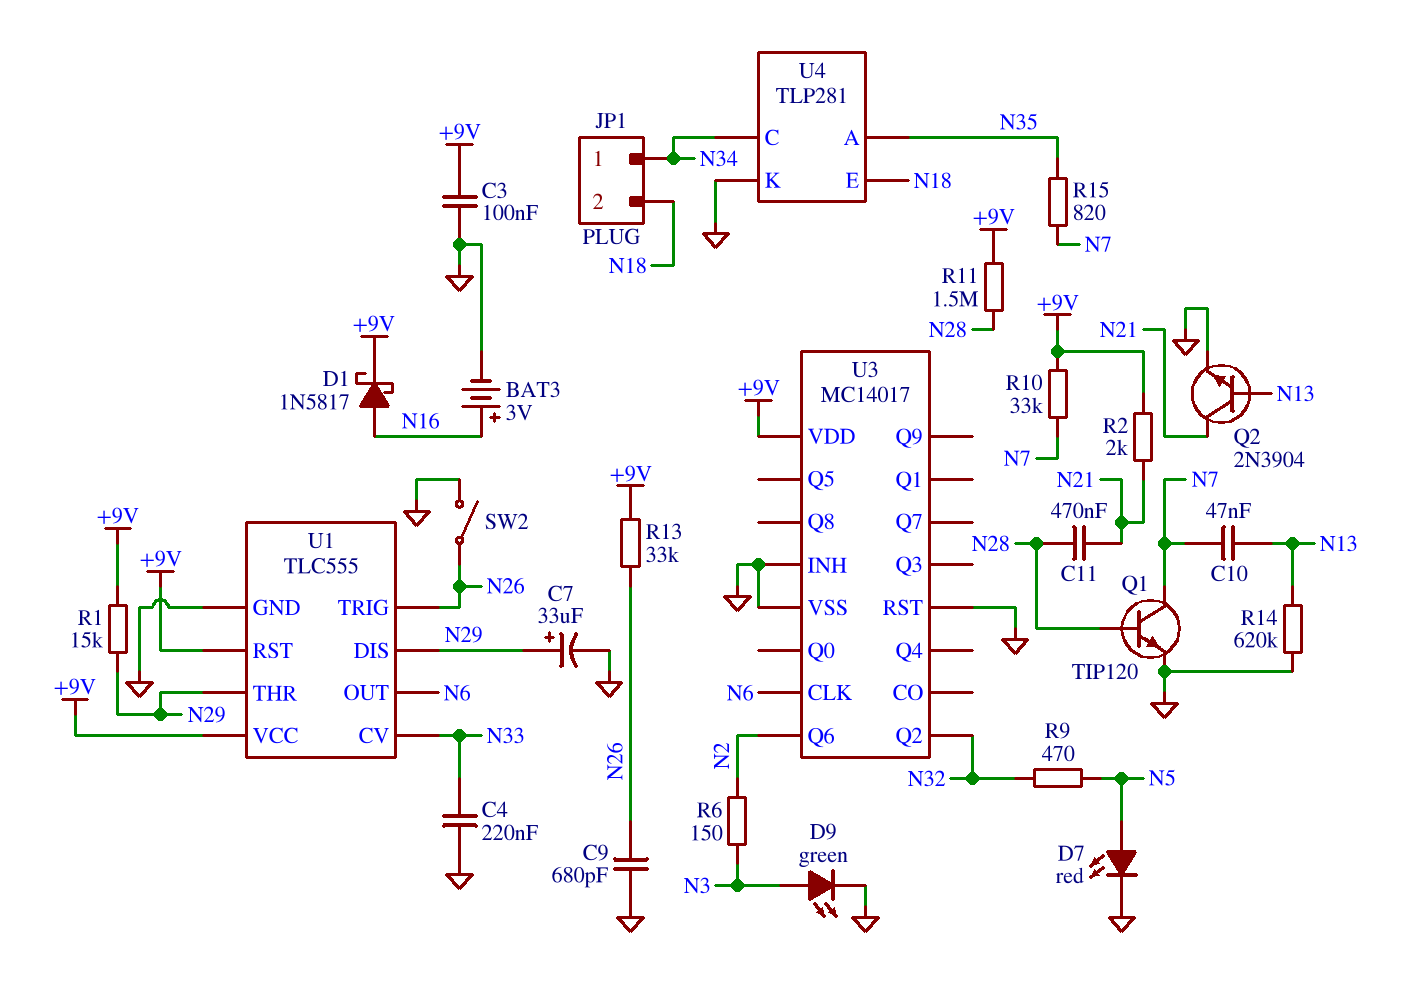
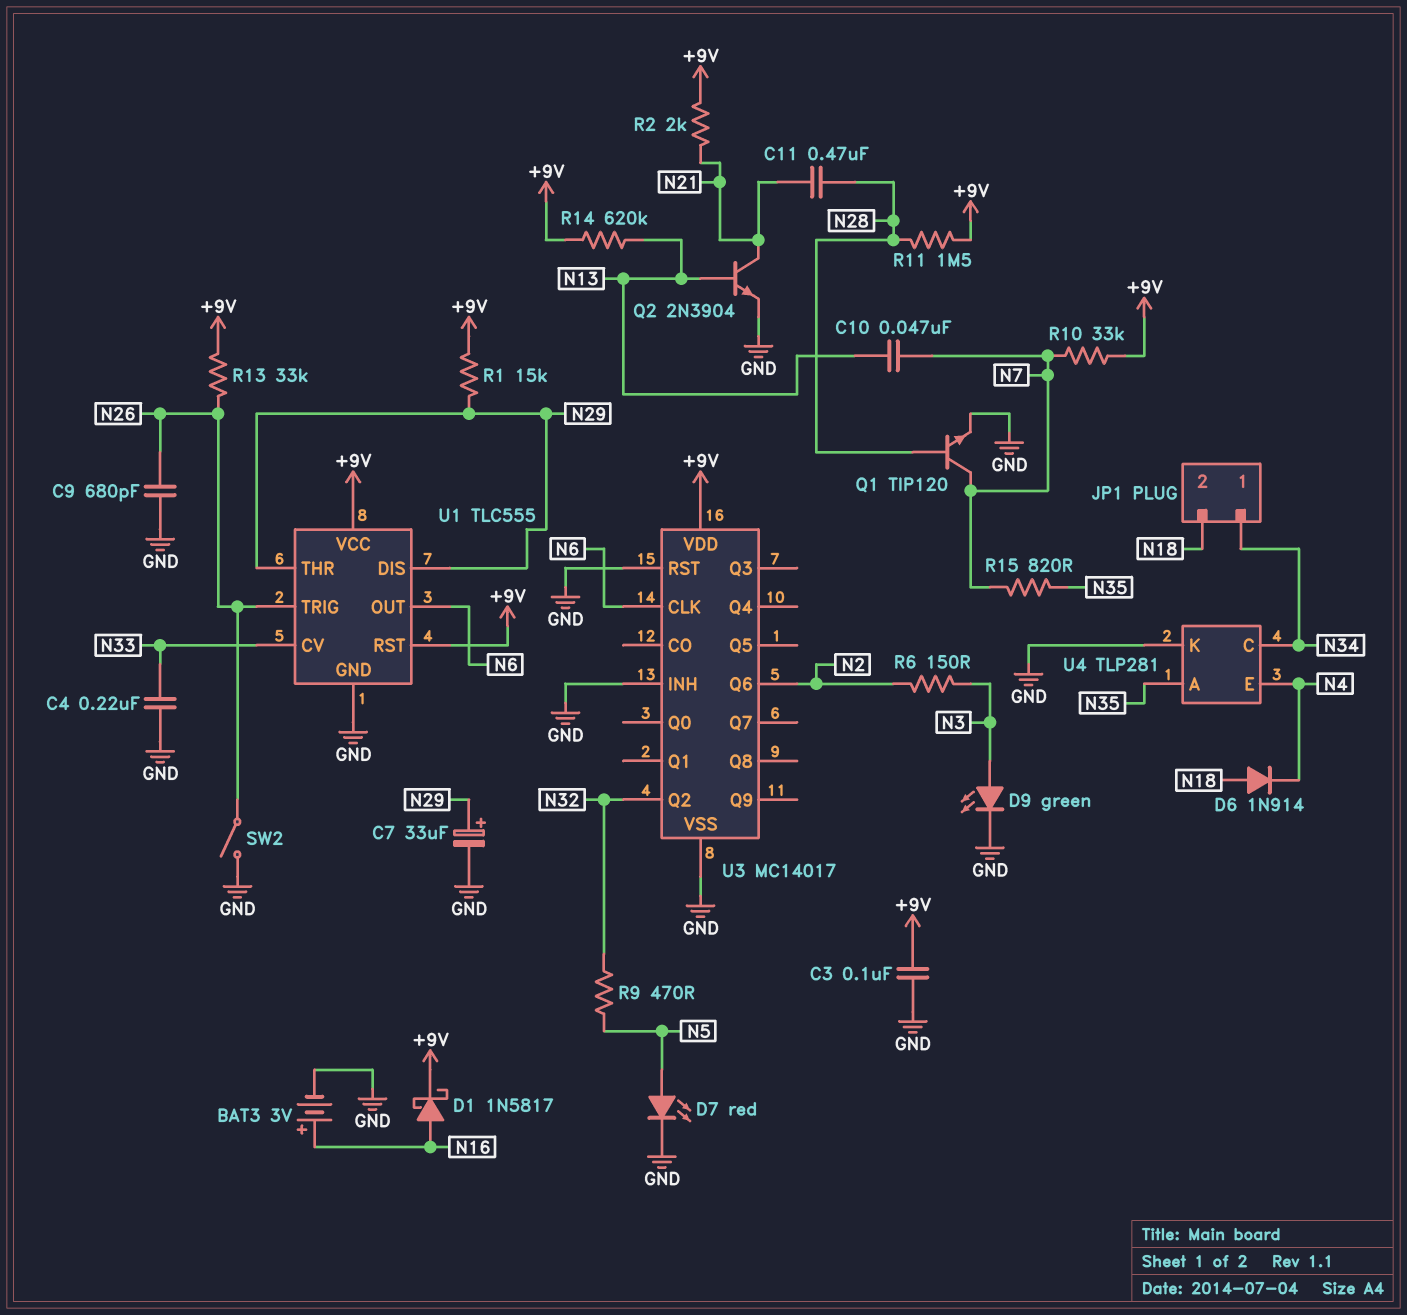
D6: none -> diode 1N914 (A N18, K N4)
R14: 620k (GND, N13) -> 620k (+9V, N13)
U4 pin E: N18 -> N4

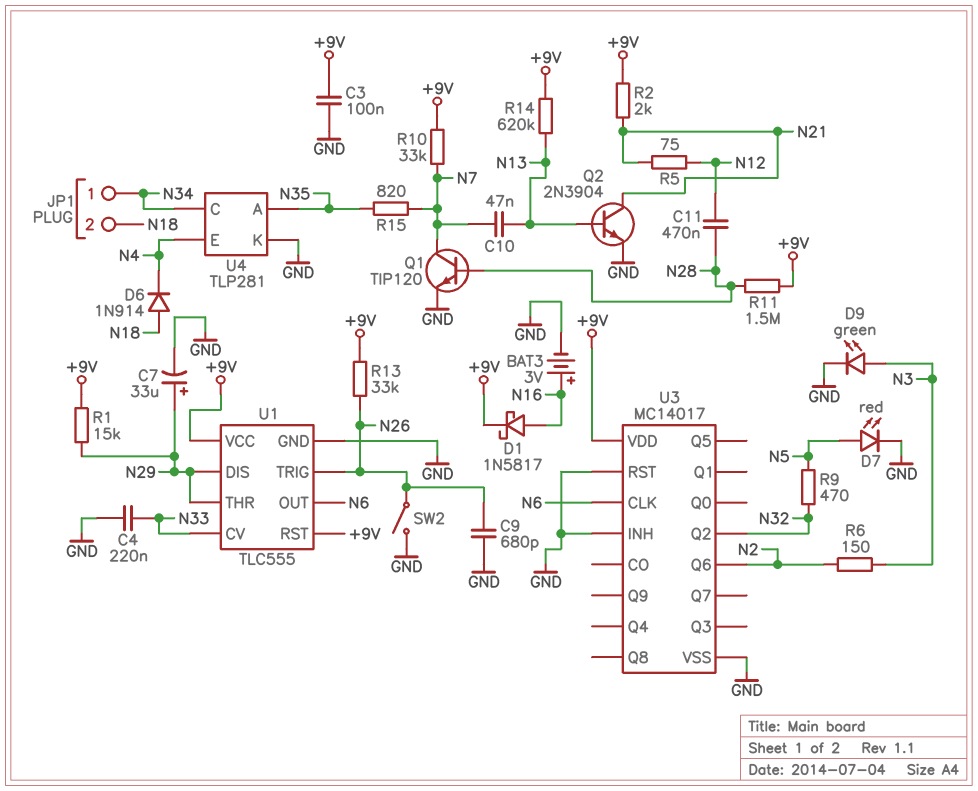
C11: 470nF (N21, N28) -> 470nF (N12, N28)
R5: none -> 75 (N12, N21)

